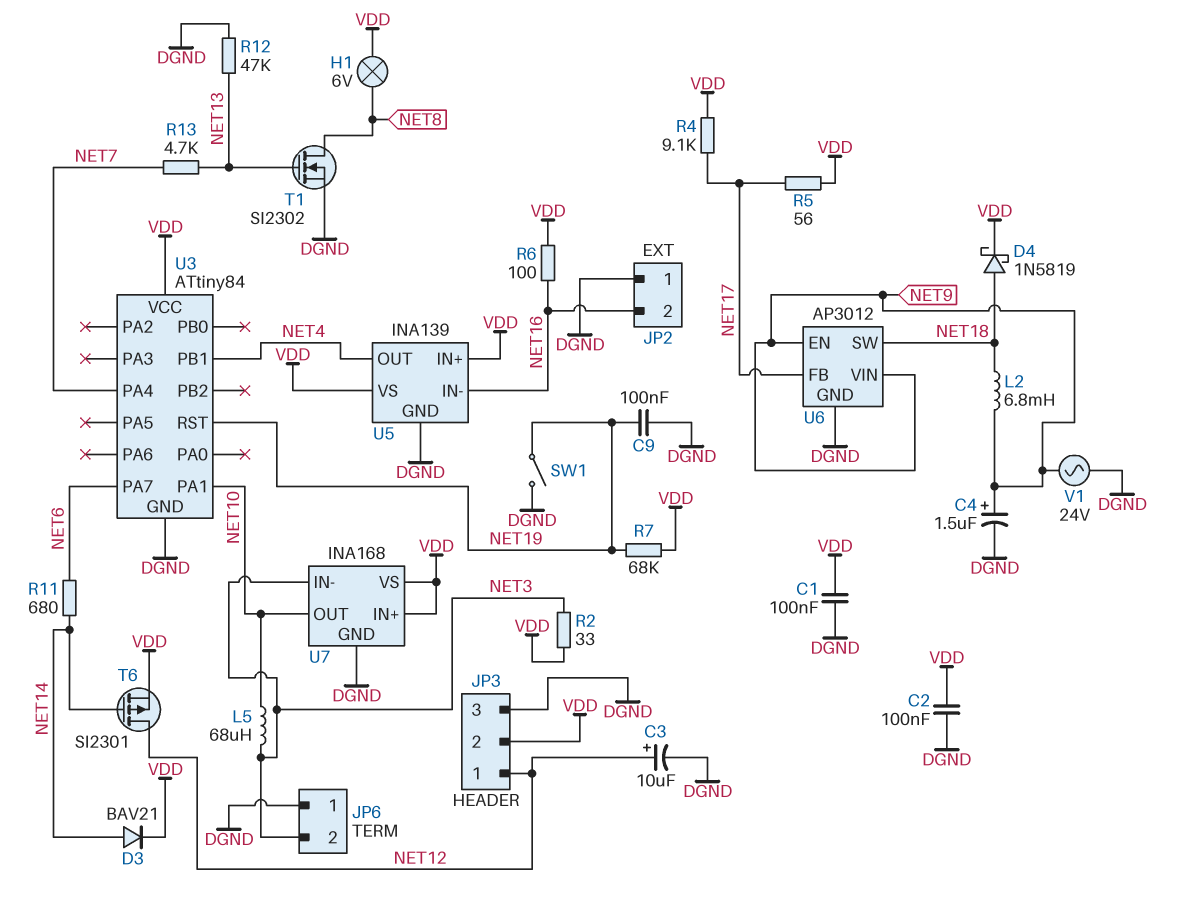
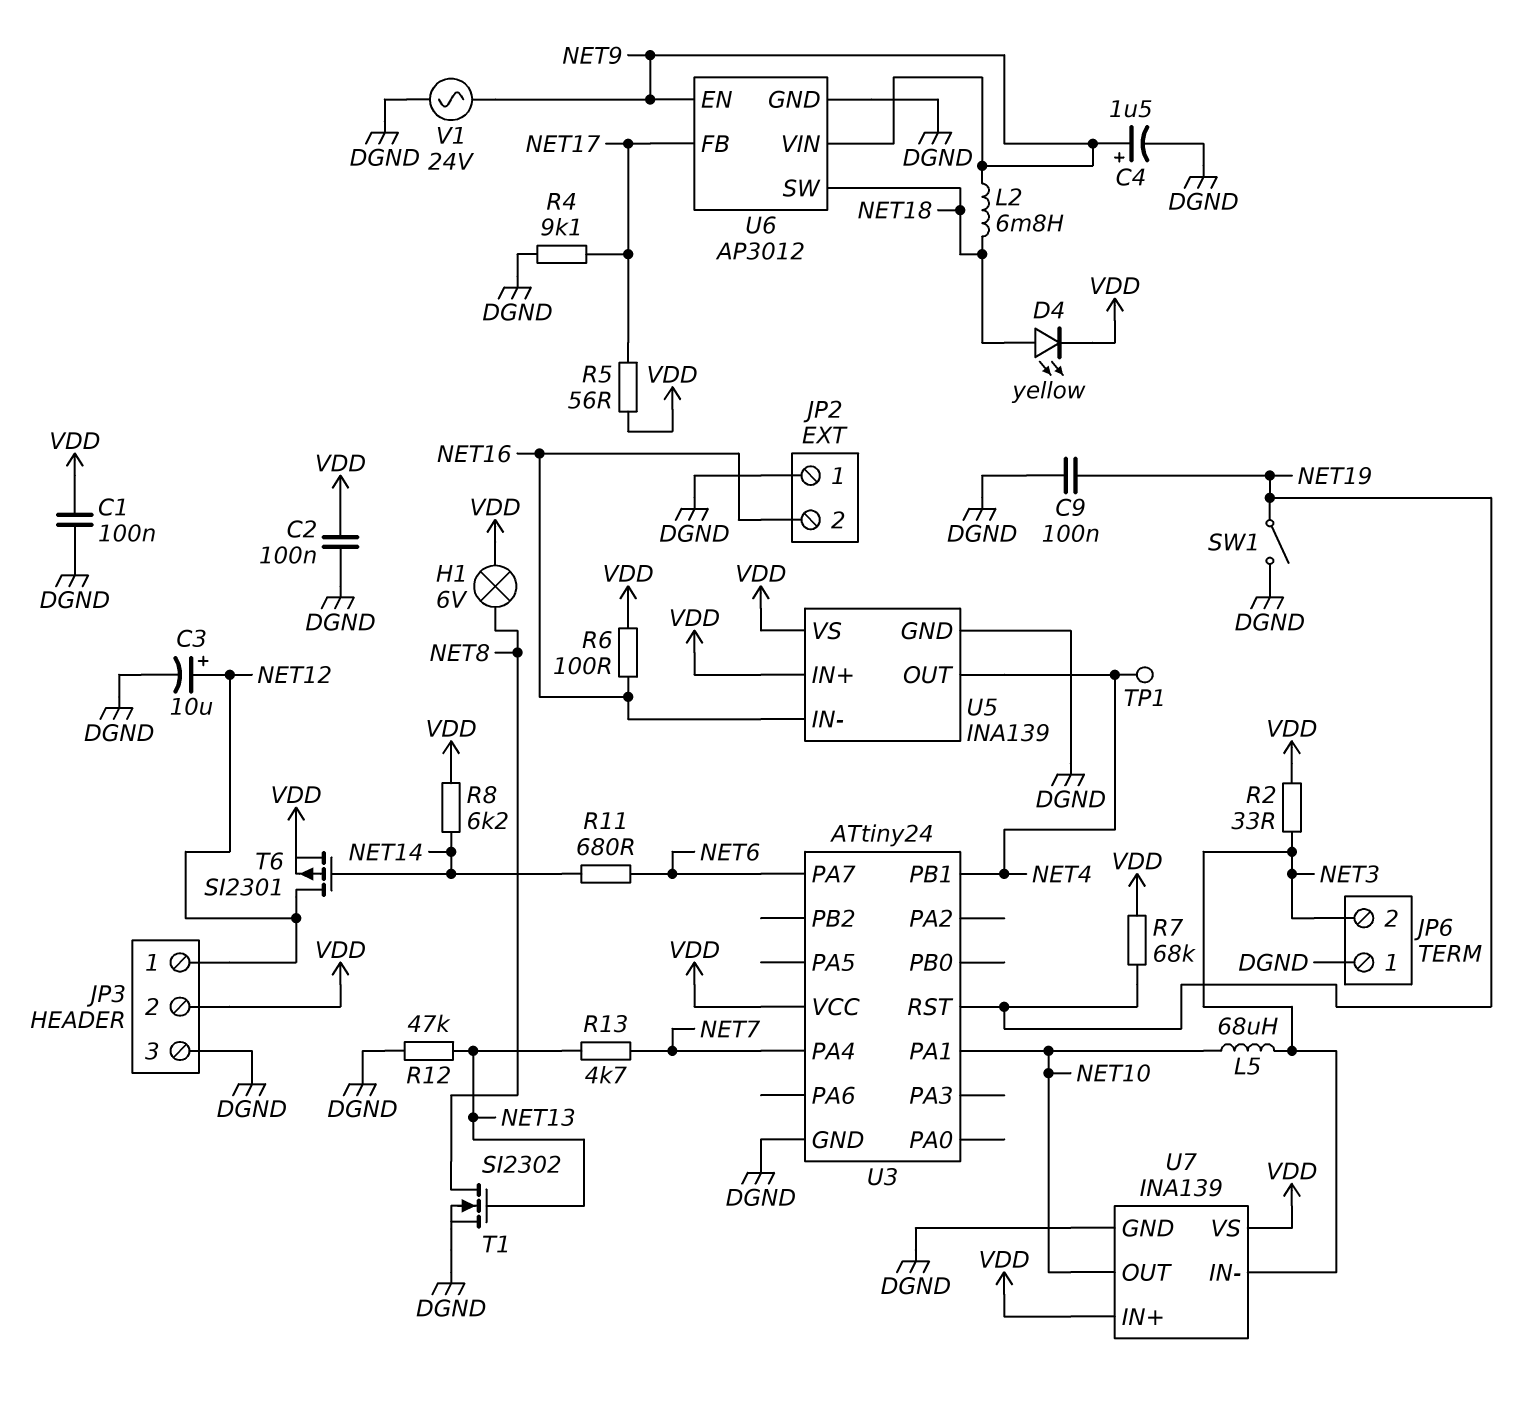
D3: diode BAV21 (A NET14, K VDD) -> none
D4: schottky 1N5819 (A NET18, K VDD) -> LED yellow (A NET18, K VDD)
R4: 9.1k (NET17, VDD) -> 9.1k (DGND, NET17)
R8: none -> 6.2k (NET14, VDD)
TP1: none -> test point (NET4)
U3: ATtiny84 -> ATtiny24
U7: INA168 -> INA139

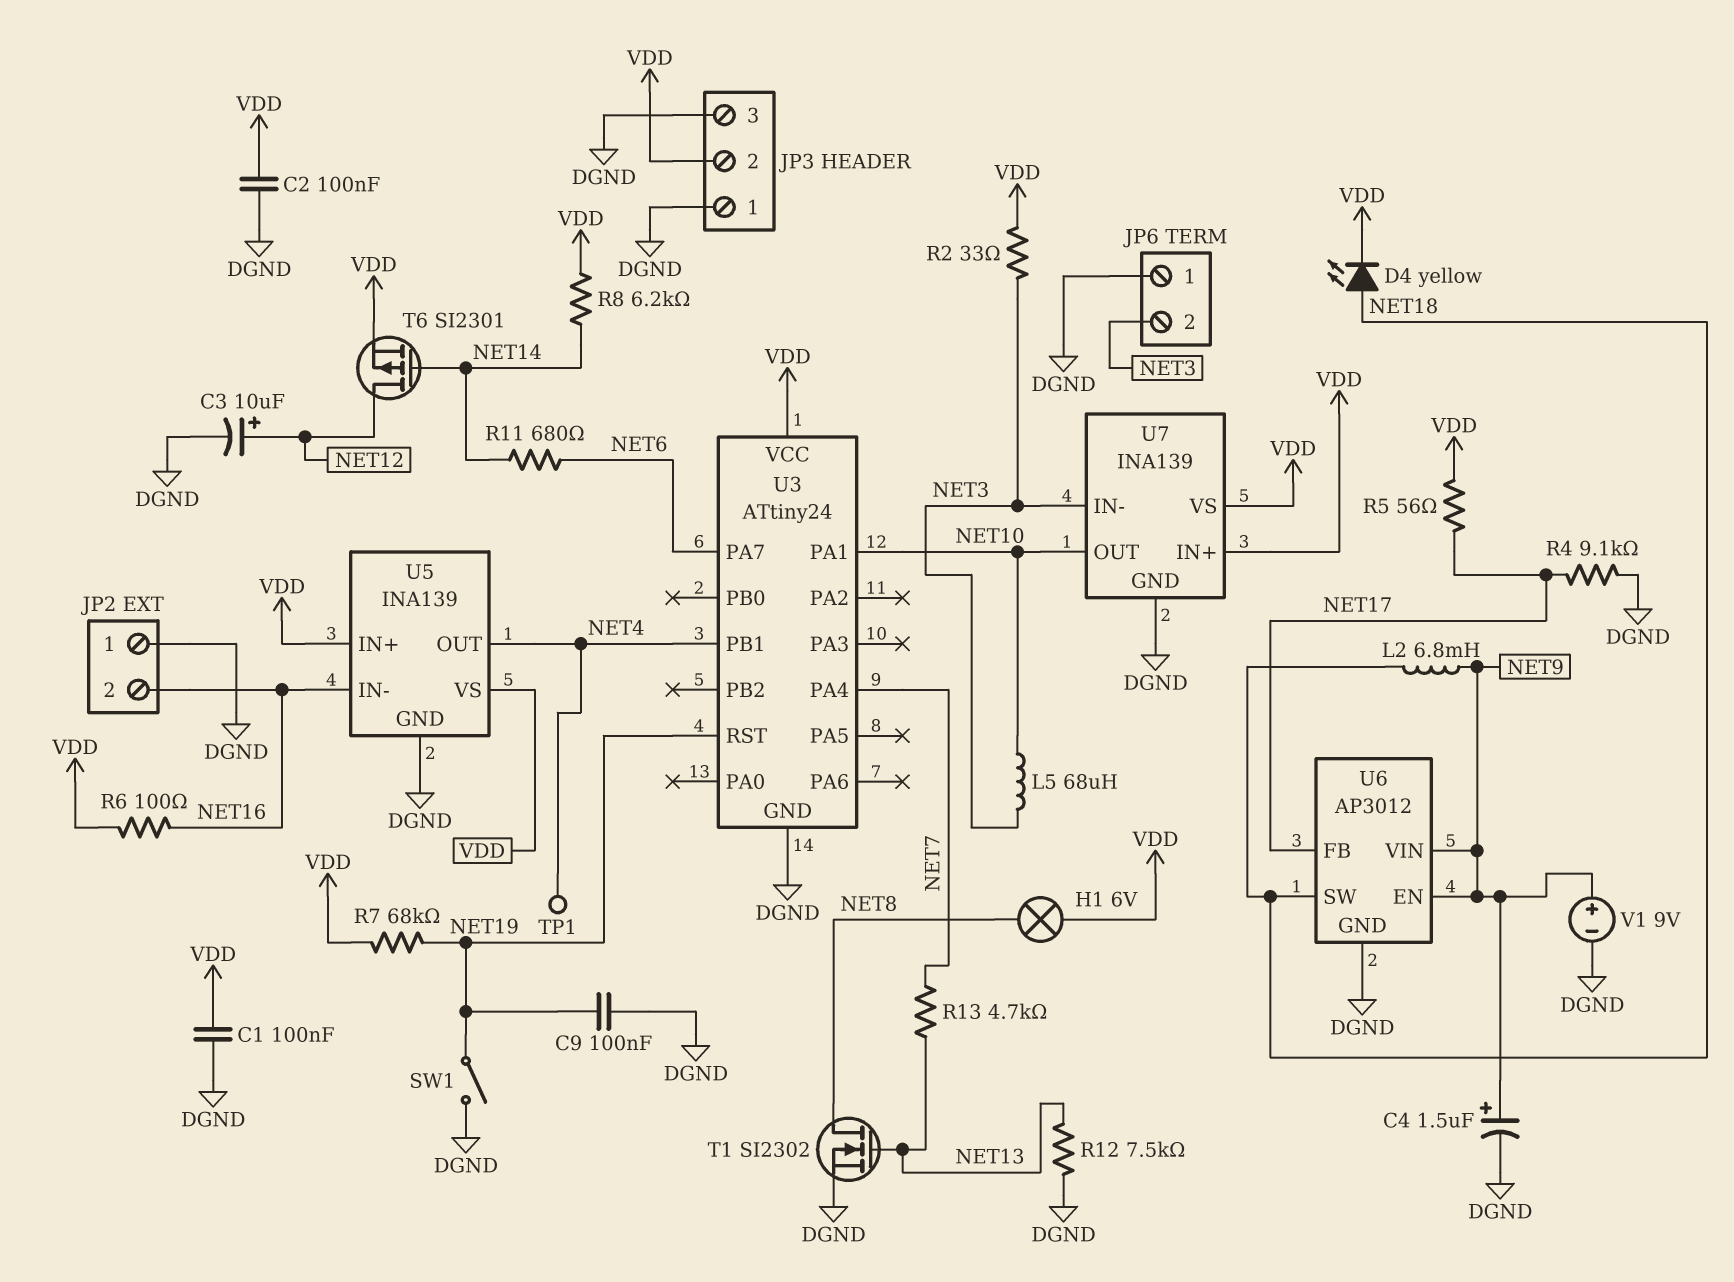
JP3 pin 1: NET12 -> DGND
R12: 47k (DGND, NET13) -> 7.5k (DGND, NET13)
V1: AC 24V (DGND, NET9) -> 9V (plus NET9, minus DGND)

